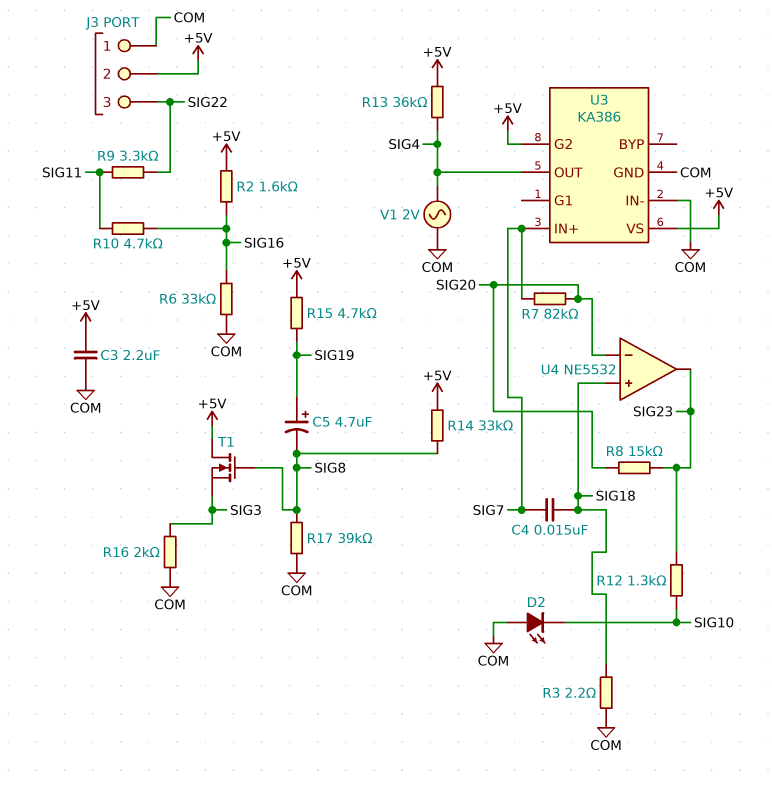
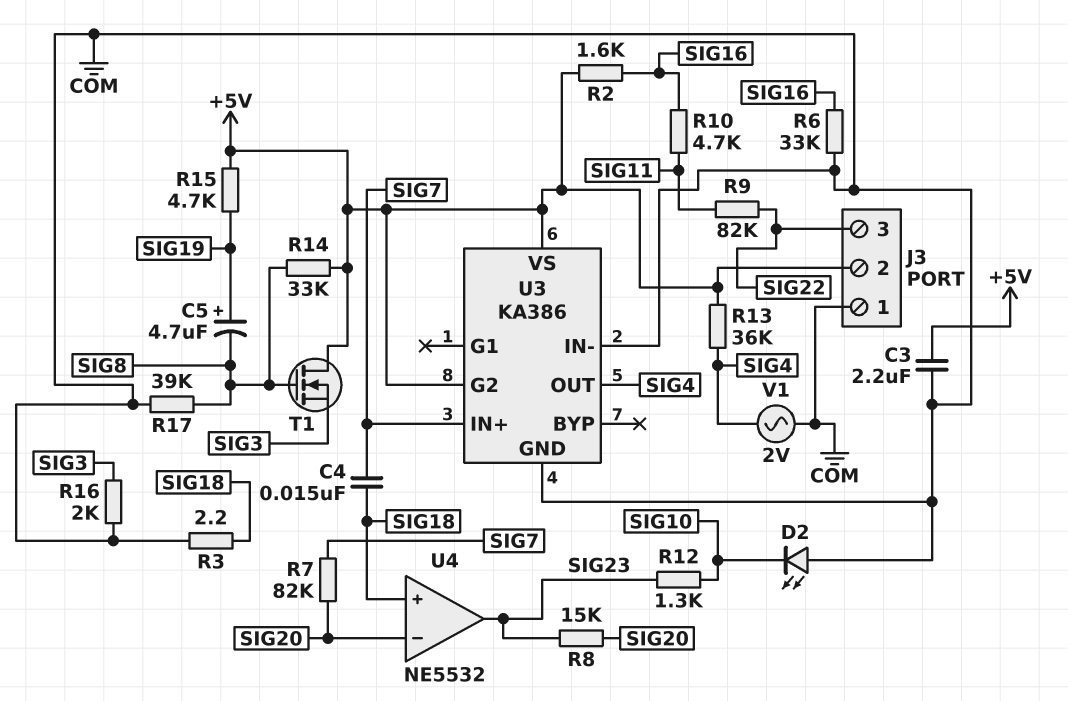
R9: 3.3k (SIG11, SIG22) -> 82k (SIG11, SIG22)

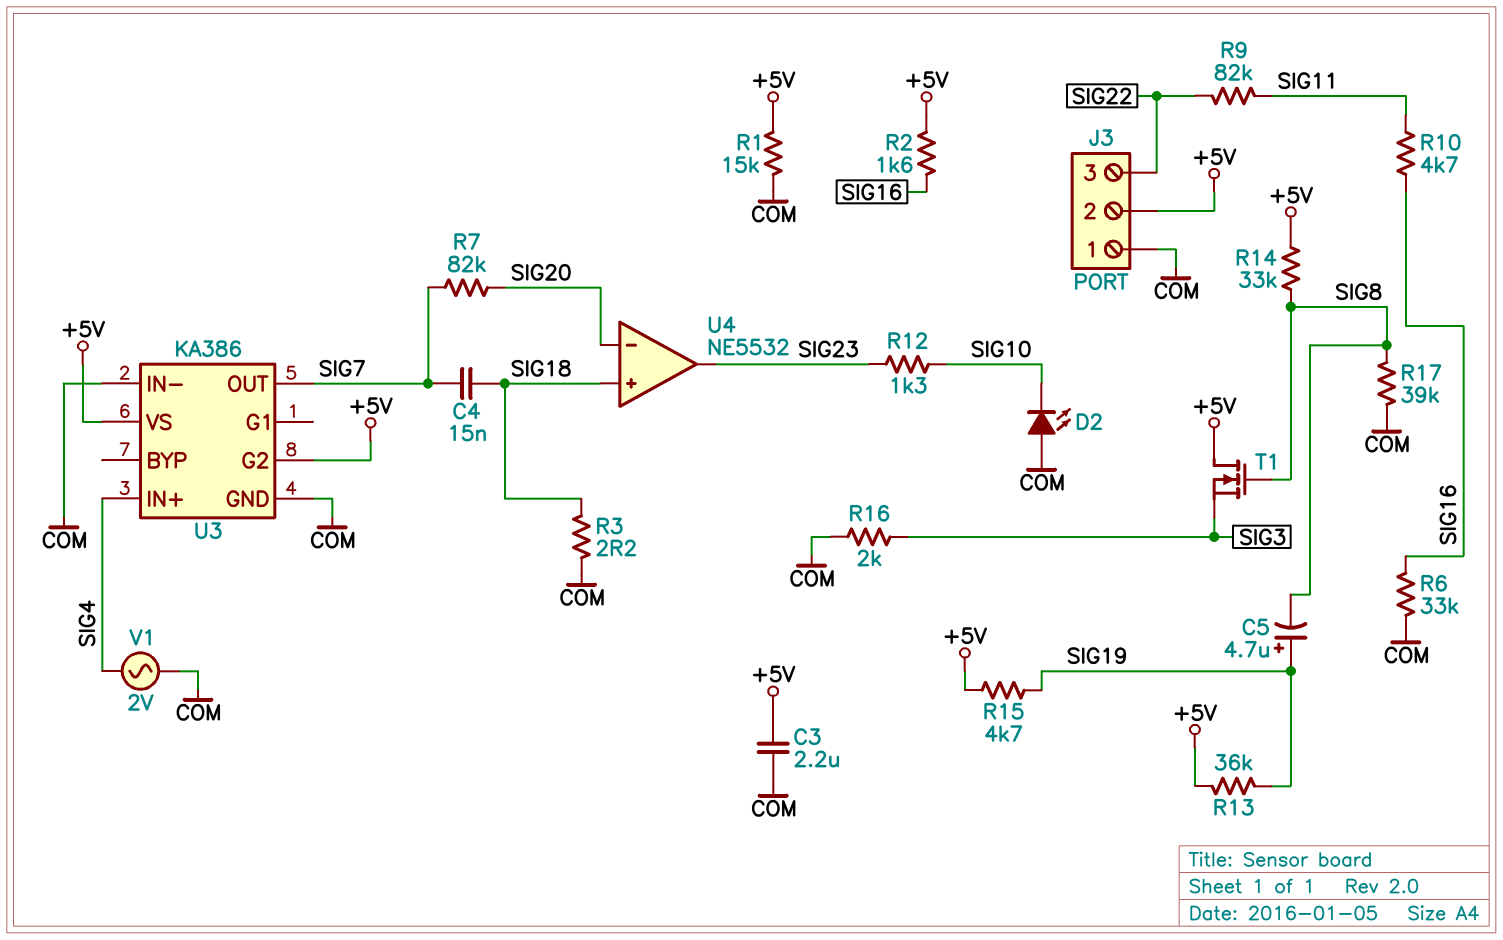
R1: none -> 15k (+5V, COM)
R8: 15k (SIG20, SIG23) -> none
R13: 36k (+5V, SIG4) -> 36k (+5V, SIG19)
U3 pin IN+: SIG7 -> SIG4
U3 pin OUT: SIG4 -> SIG7

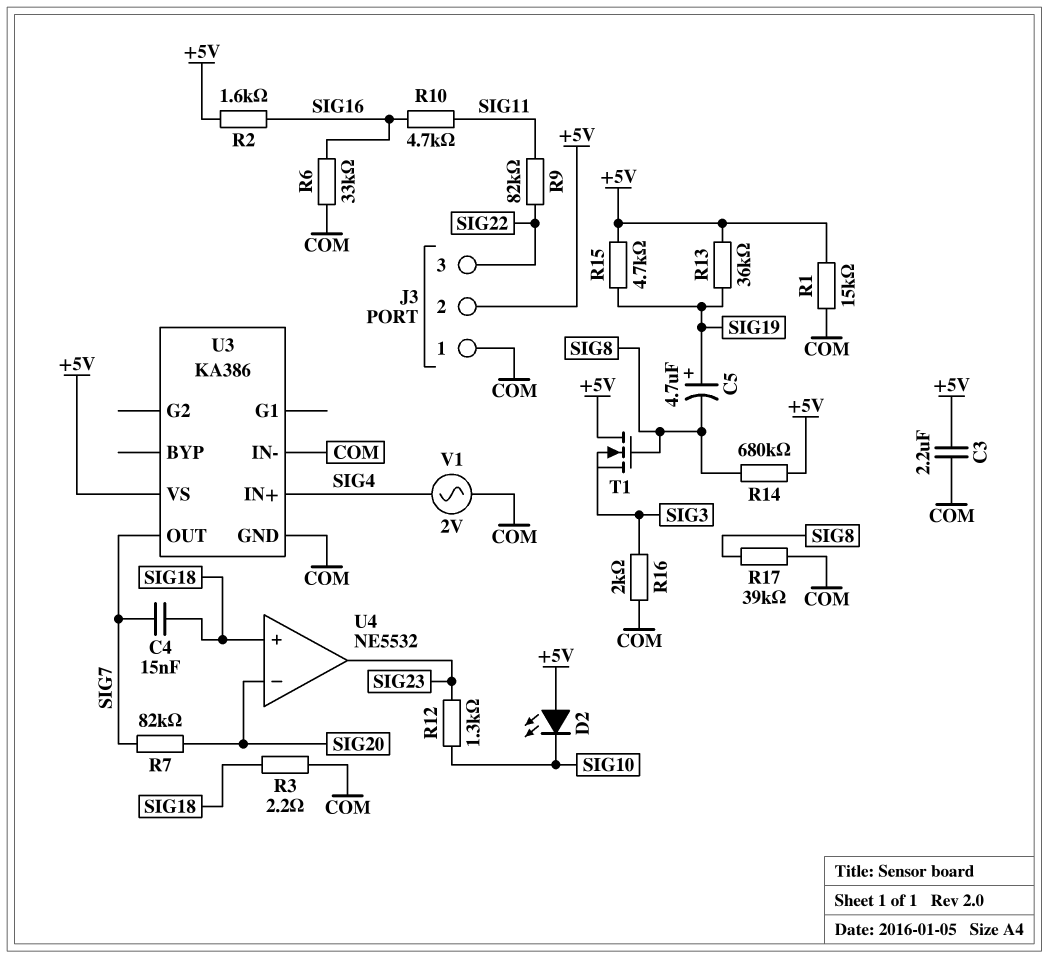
D2: LED (A COM, K SIG10) -> LED (A +5V, K SIG10)
R14: 33k (+5V, SIG8) -> 680k (+5V, SIG8)
U3 pin G2: +5V -> none

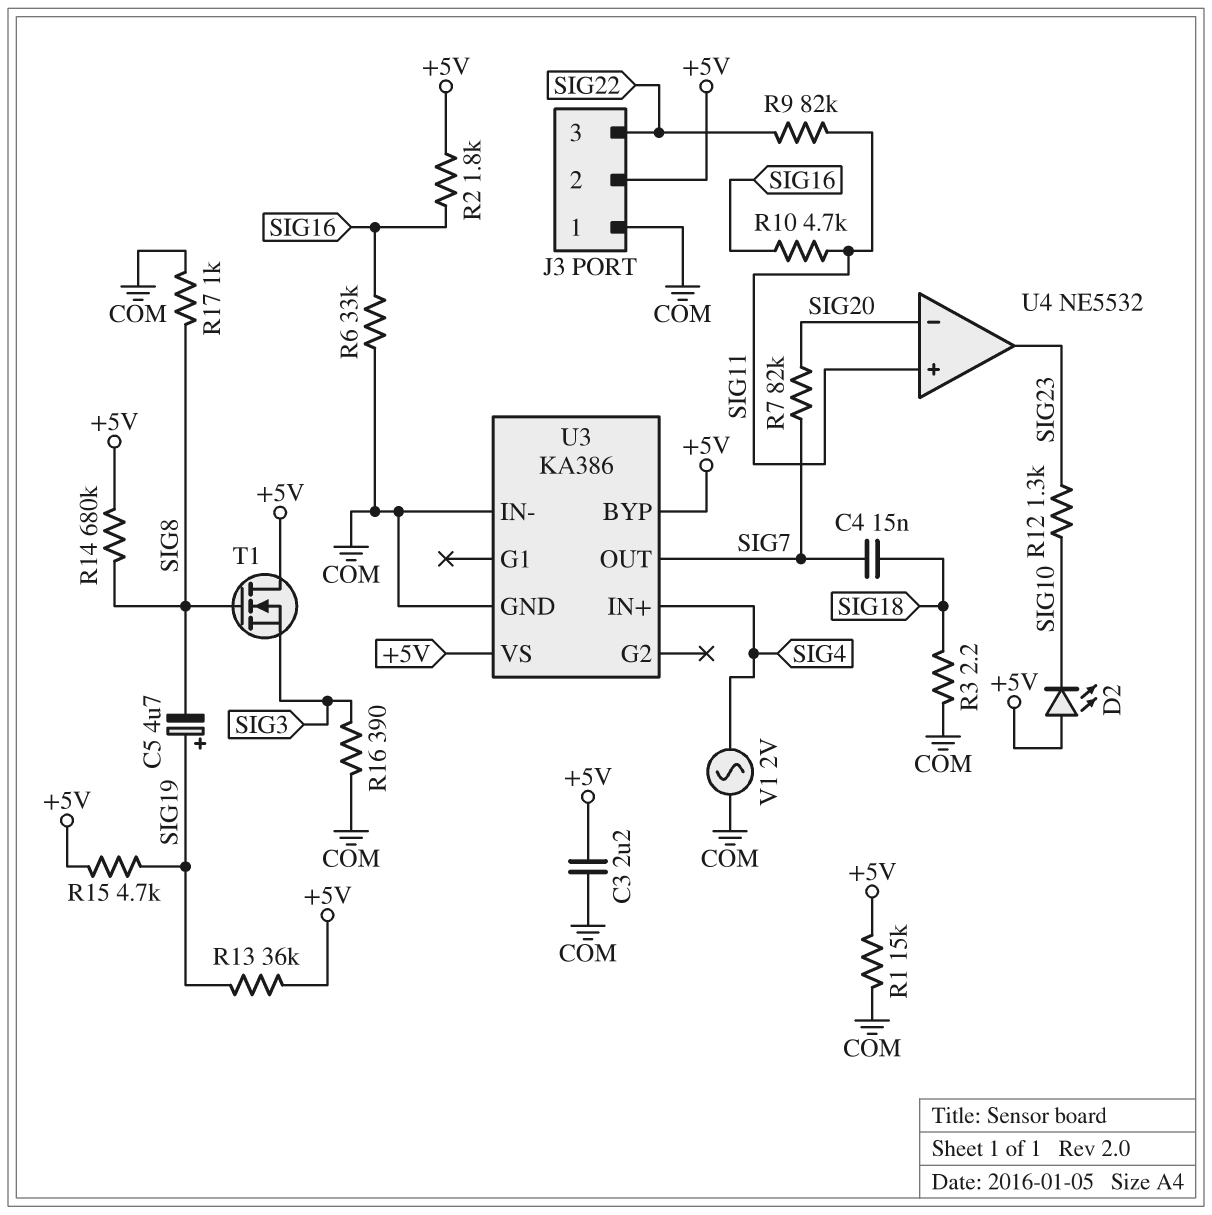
R2: 1.6k (+5V, SIG16) -> 1.8k (+5V, SIG16)
R16: 2k (COM, SIG3) -> 390 (COM, SIG3)
R17: 39k (COM, SIG8) -> 1k (COM, SIG8)
U3 pin BYP: none -> +5V
U4 pin in+: SIG18 -> SIG11

